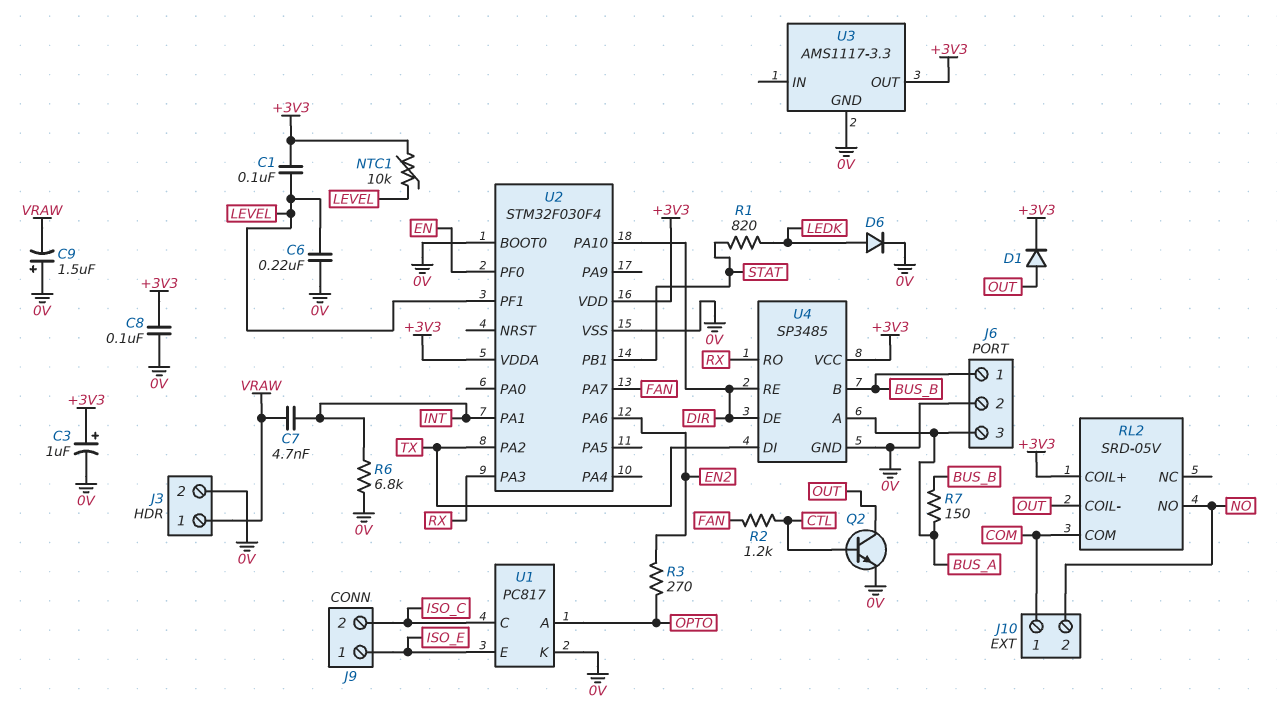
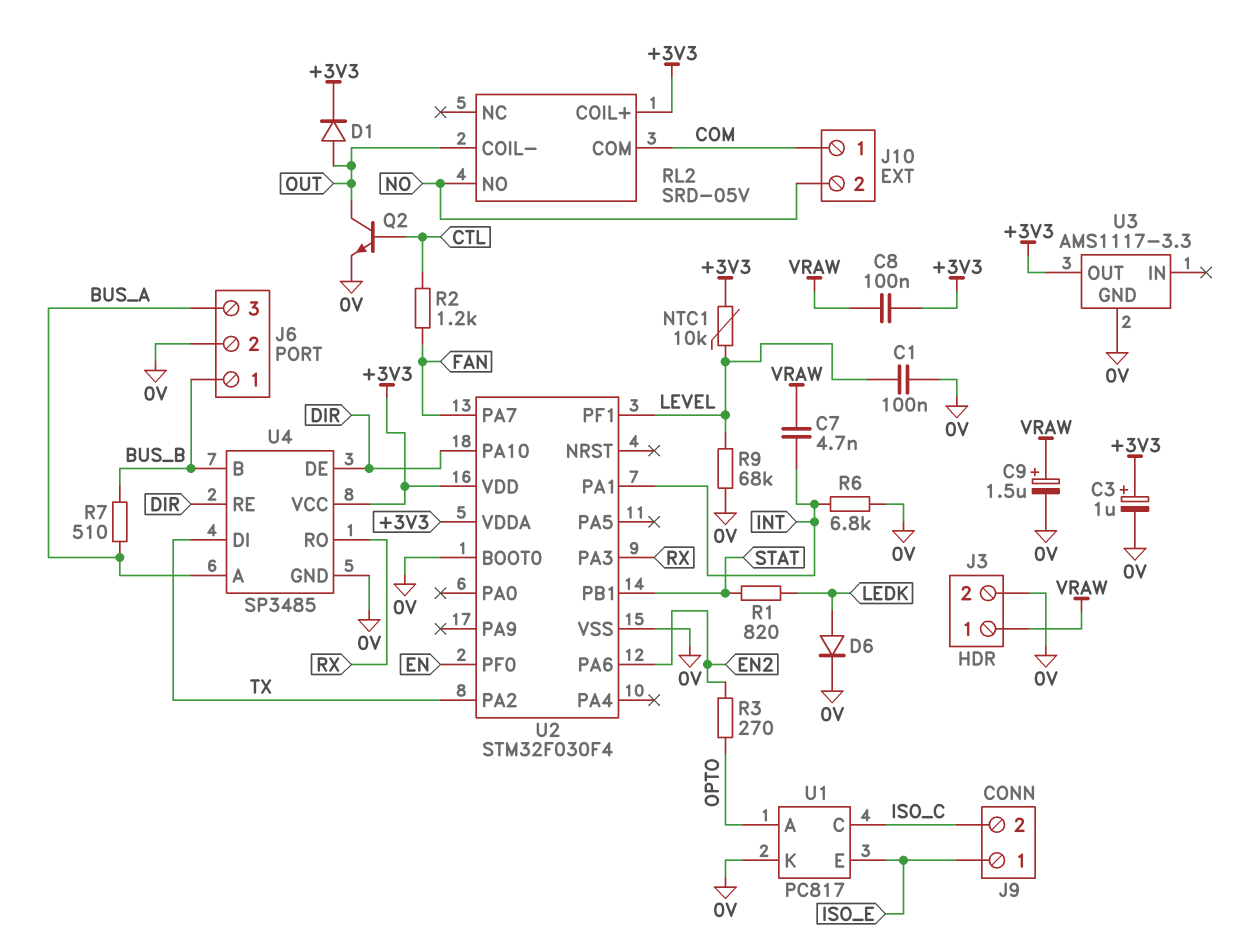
C1: 100nF (+3V3, LEVEL) -> 100nF (0V, LEVEL)
C6: 220nF (0V, LEVEL) -> none
C8: 100nF (+3V3, 0V) -> 100nF (+3V3, VRAW)
C9: 1.5uF (plus 0V, minus VRAW) -> 1.5uF (plus VRAW, minus 0V)
R7: 150 (BUS_A, BUS_B) -> 510 (BUS_A, BUS_B)
R9: none -> 68k (0V, LEVEL)

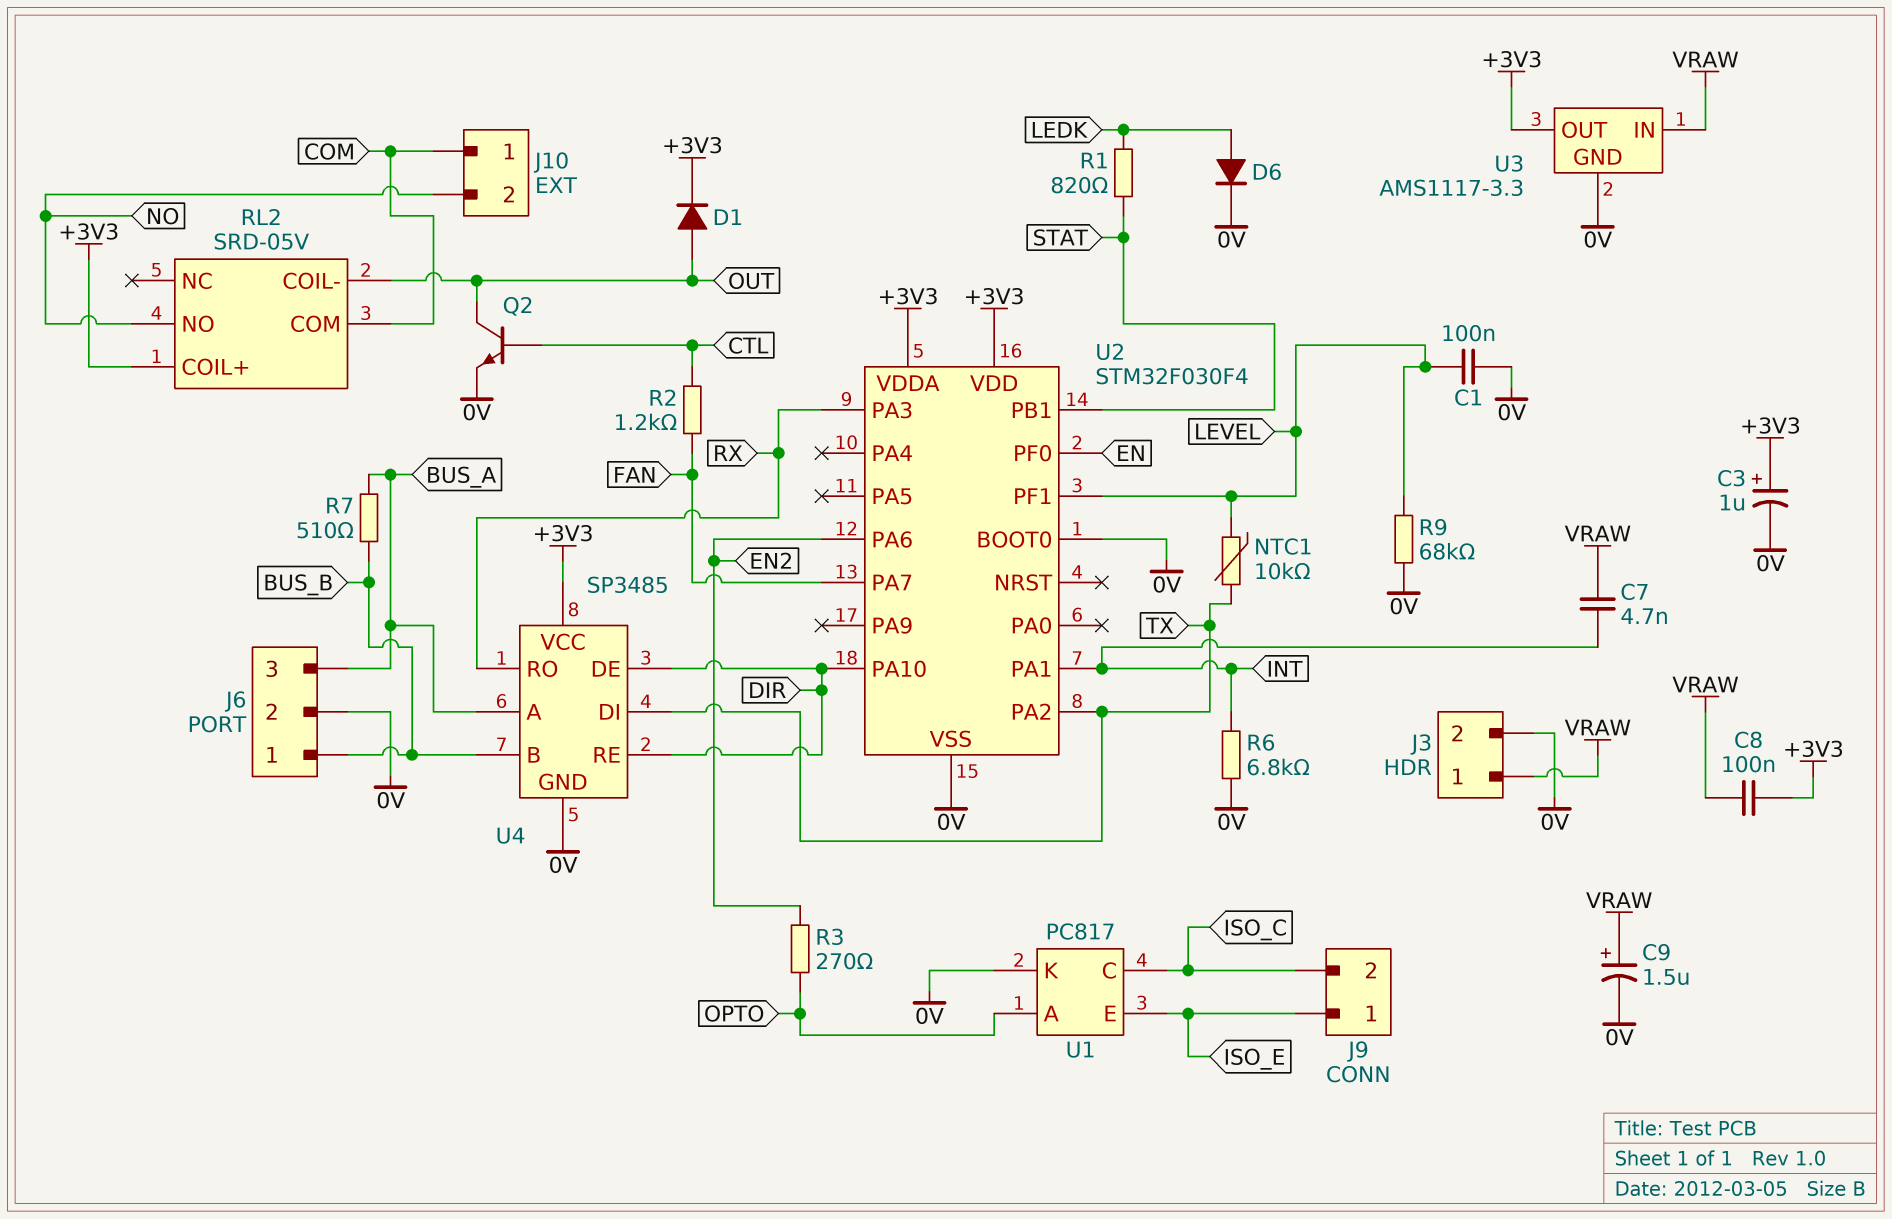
NTC1: 10k (+3V3, LEVEL) -> 10k (LEVEL, TX)
U3 pin IN: none -> VRAW

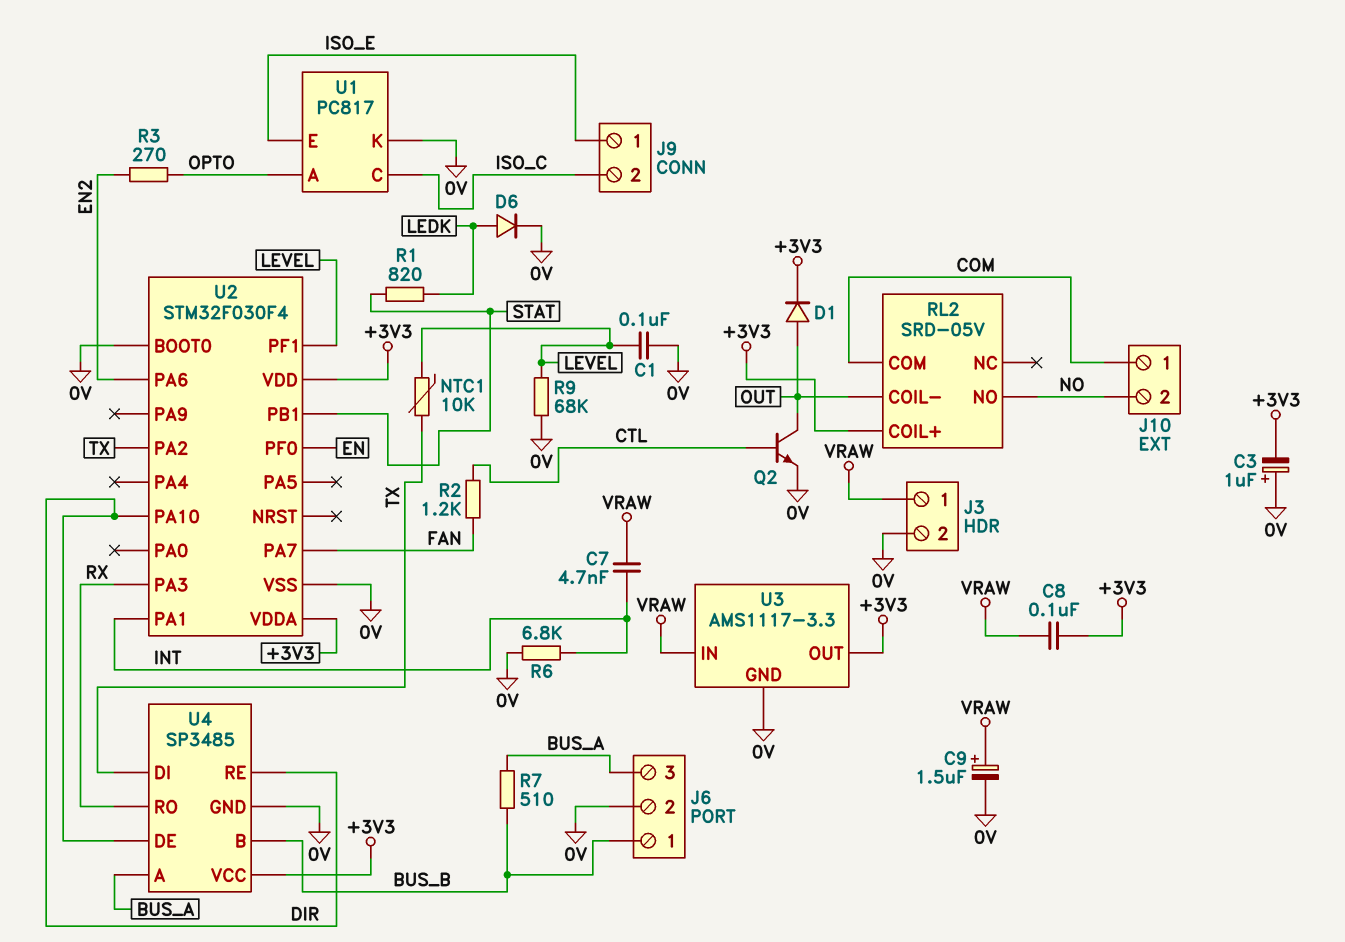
C3: 1uF (plus +3V3, minus 0V) -> 1uF (plus 0V, minus +3V3)

